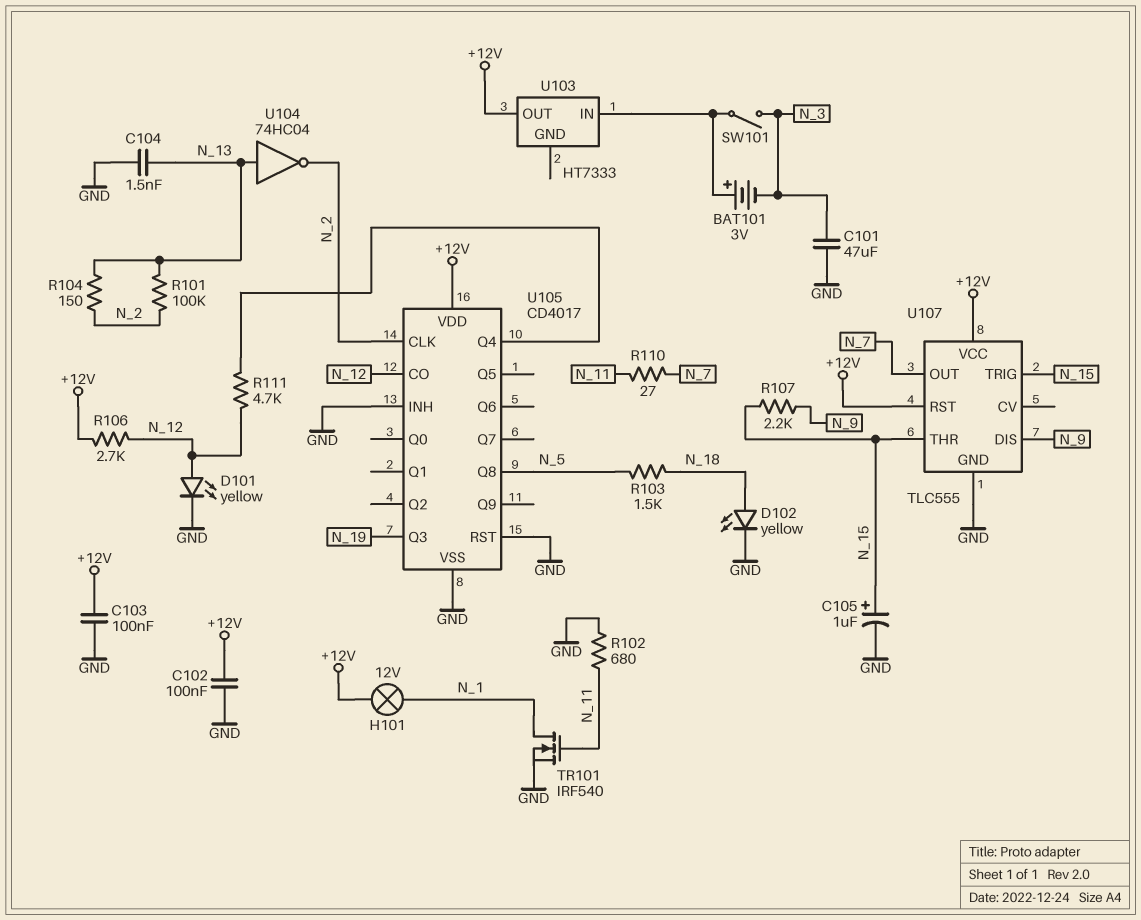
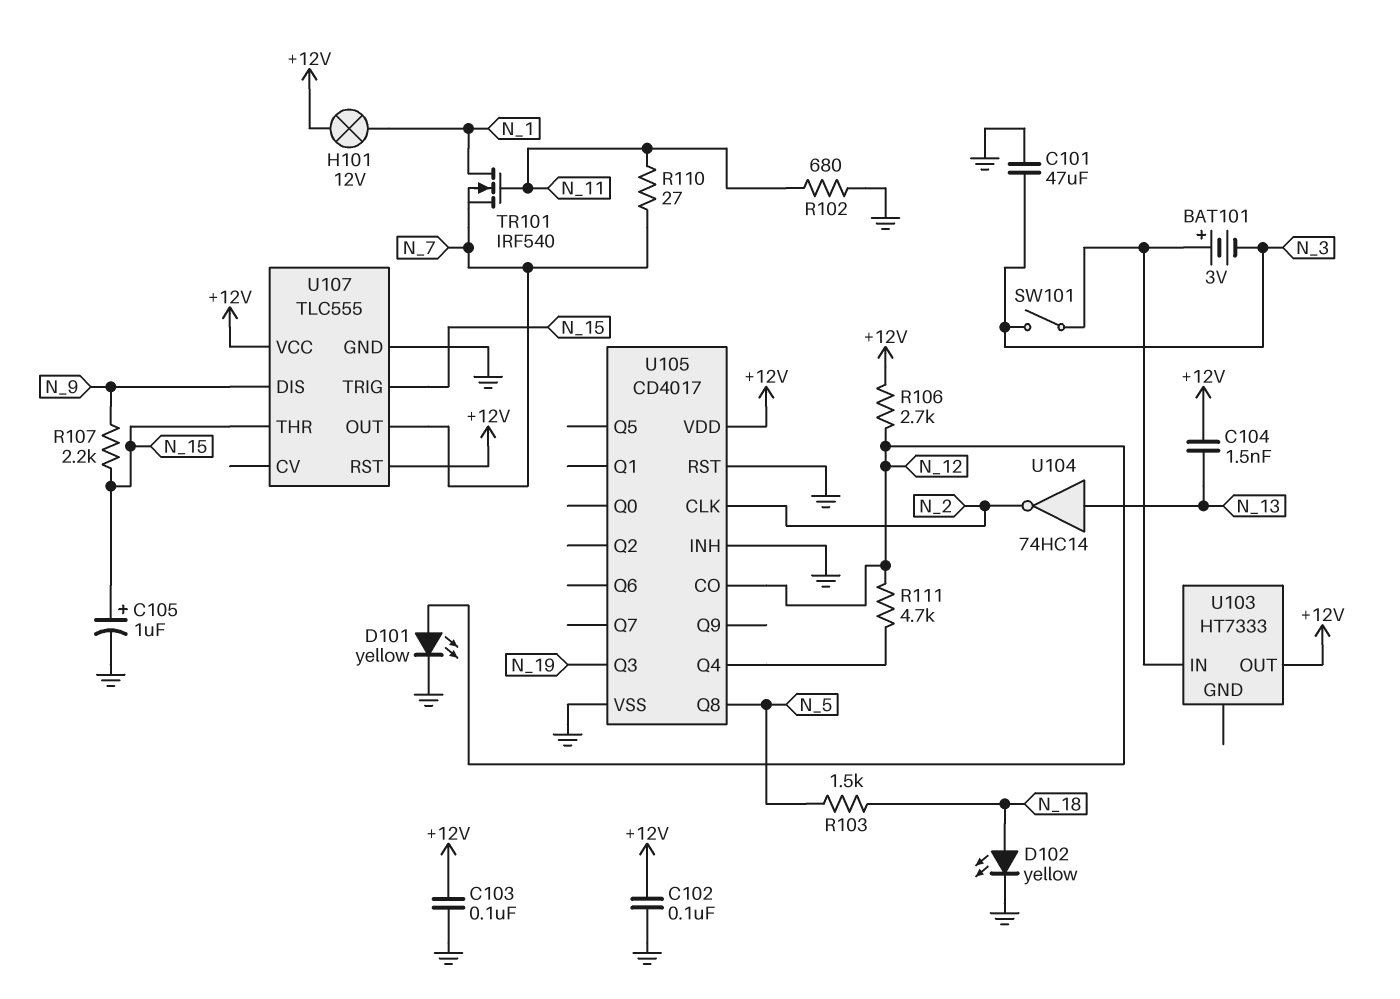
C104: 1.5nF (GND, N_13) -> 1.5nF (+12V, N_13)
R101: 100k (N_2, N_13) -> none
R104: 150 (N_2, N_13) -> none
TR101: NMOS IRF540 (G N_11, D N_1, S GND) -> NMOS IRF540 (G N_11, D N_1, S N_7)
U104: NOT 74HC04 (in N_13, out N_2) -> NOT 74HC14 (in N_13, out N_2)

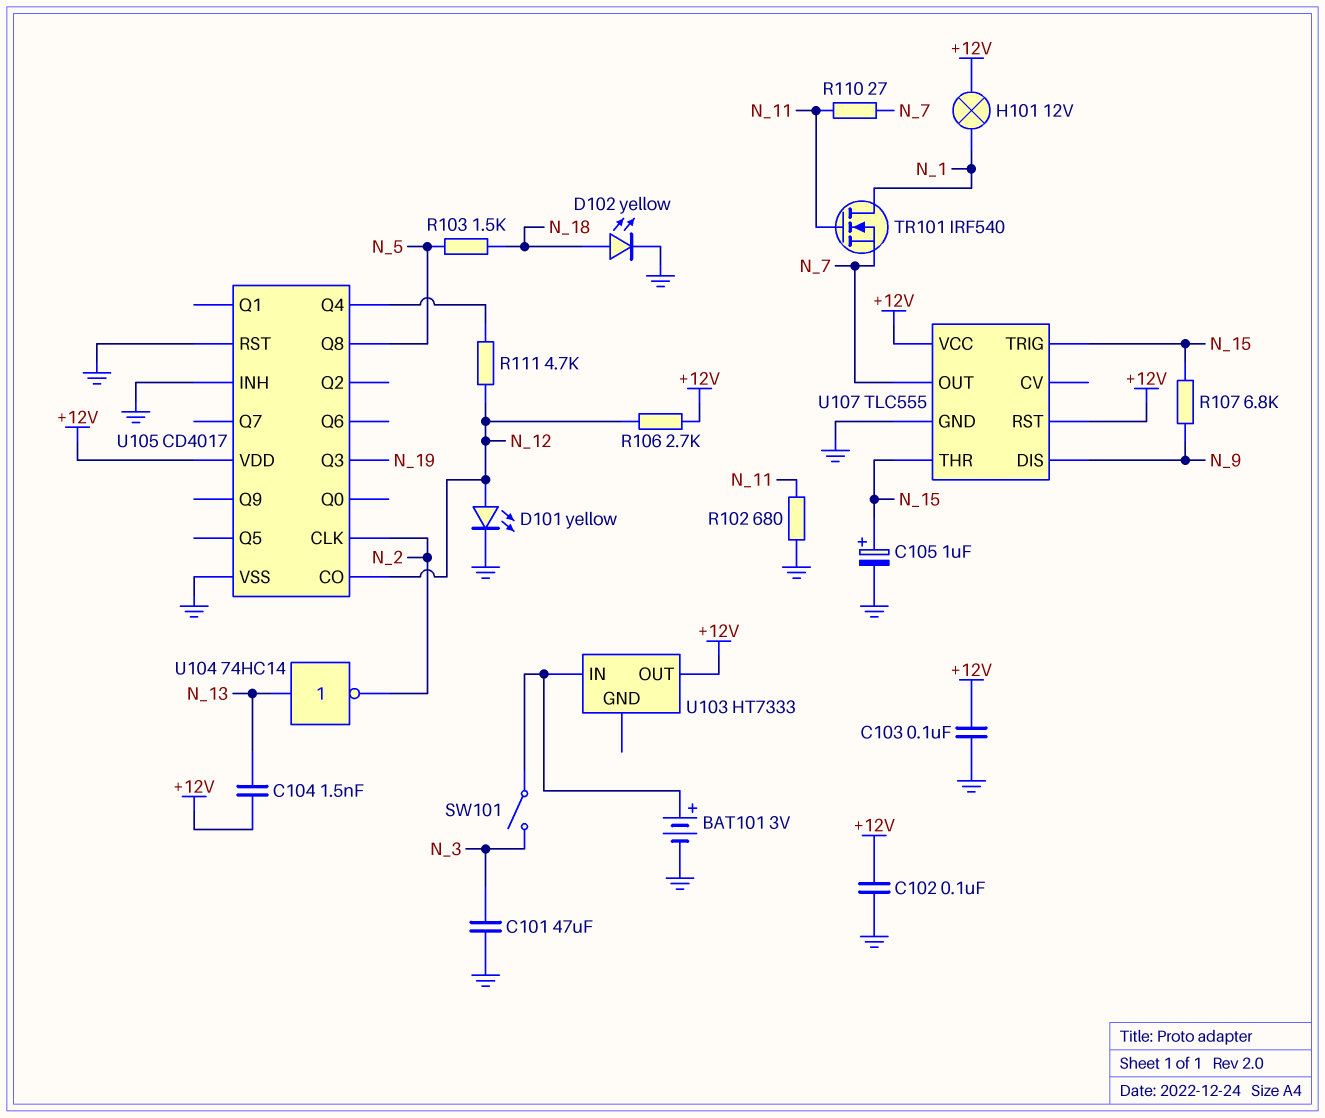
BAT101: 3V (plus U103/IN, minus N_3) -> 3V (plus U103/IN, minus GND)
R107: 2.2k (N_9, N_15) -> 6.8k (N_9, N_15)

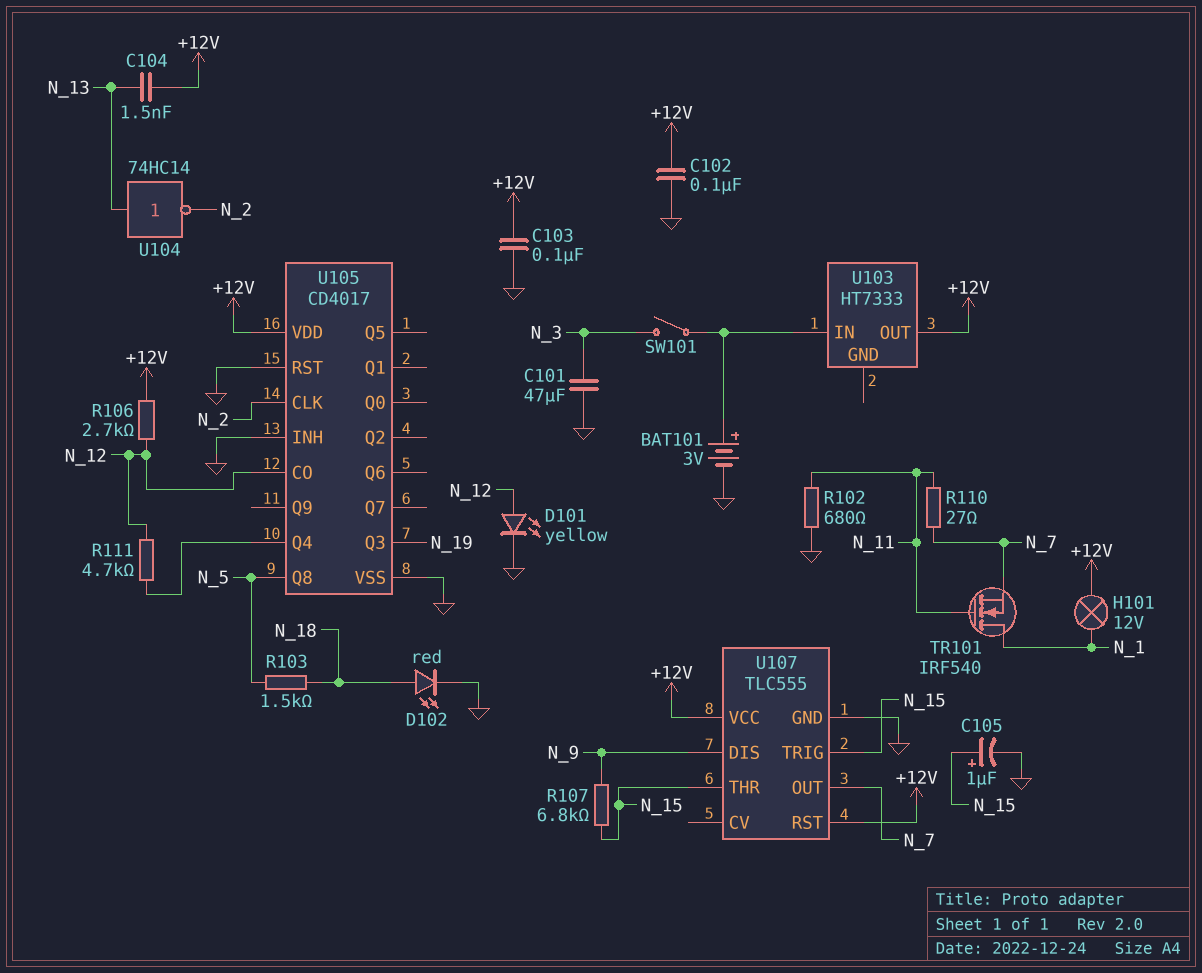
D102: LED yellow (A N_18, K GND) -> LED red (A N_18, K GND)

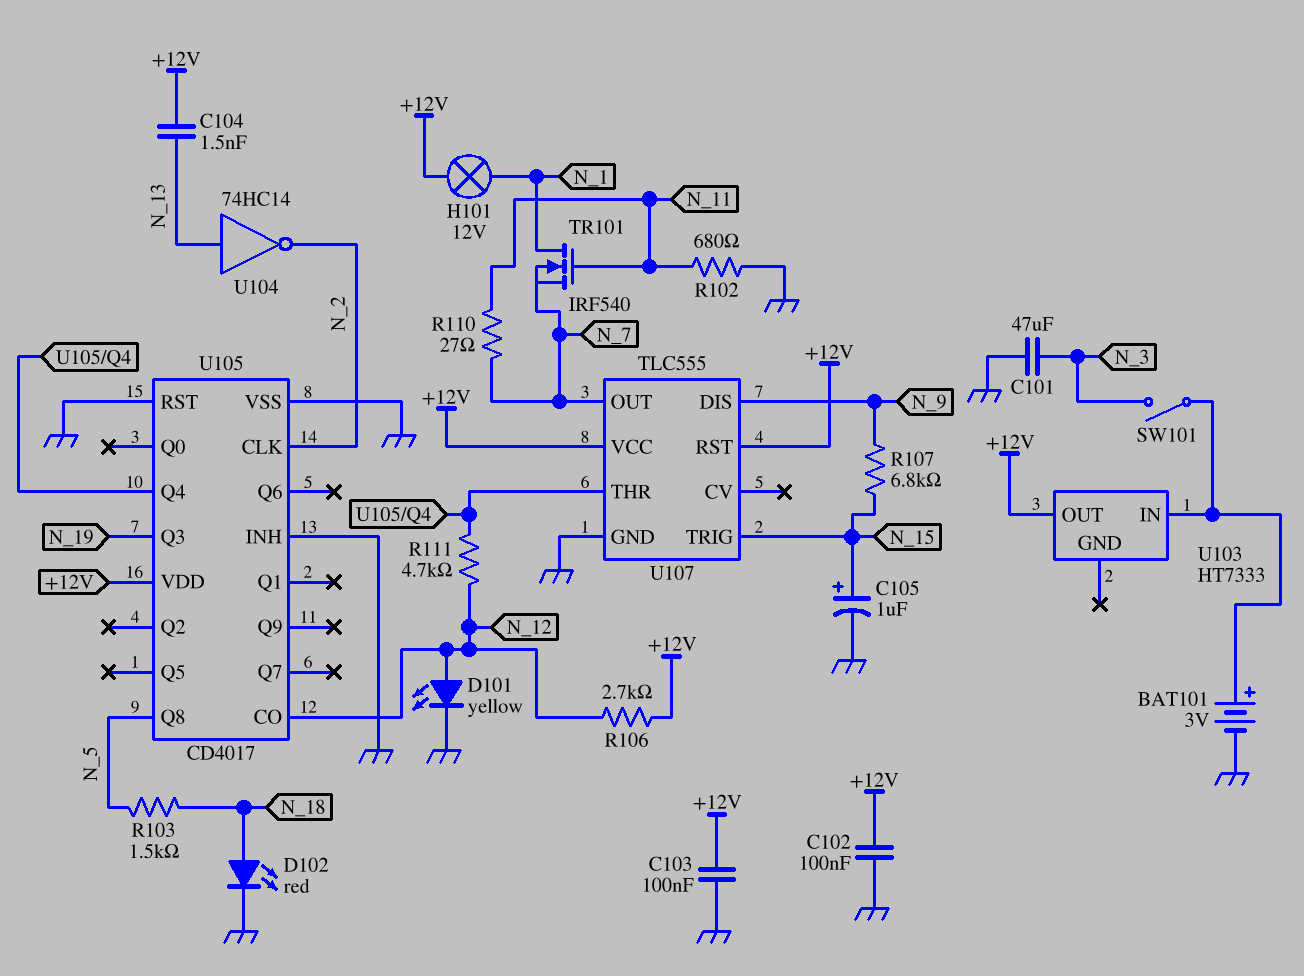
U107 pin THR: N_15 -> U105/Q4

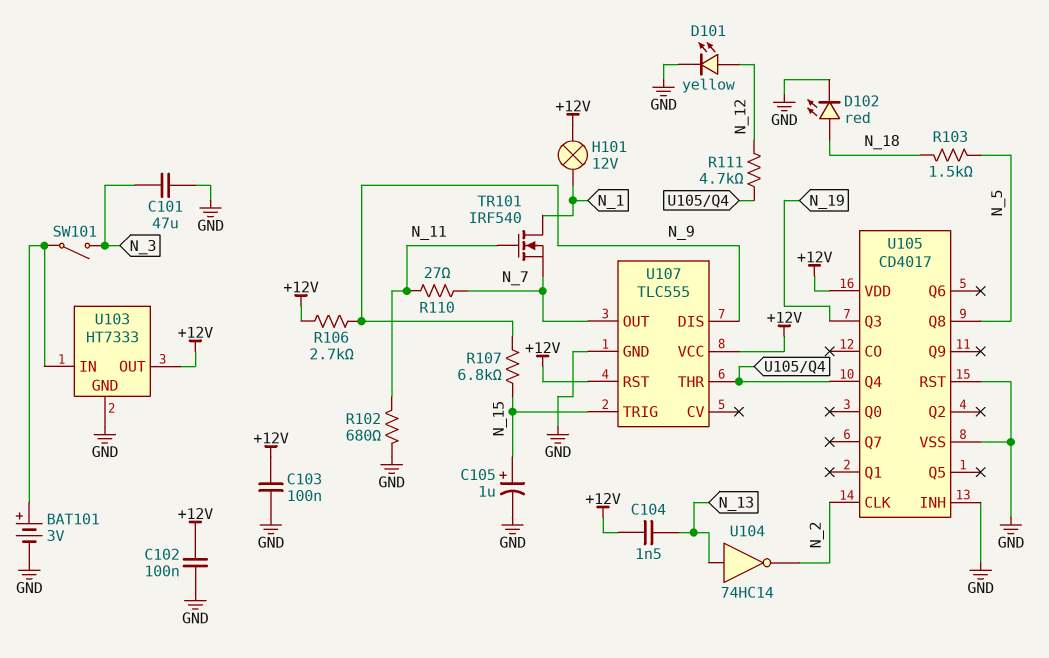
R106: 2.7k (+12V, N_12) -> 2.7k (+12V, N_9)
U103 pin GND: none -> GND
U105 pin CO: N_12 -> none

